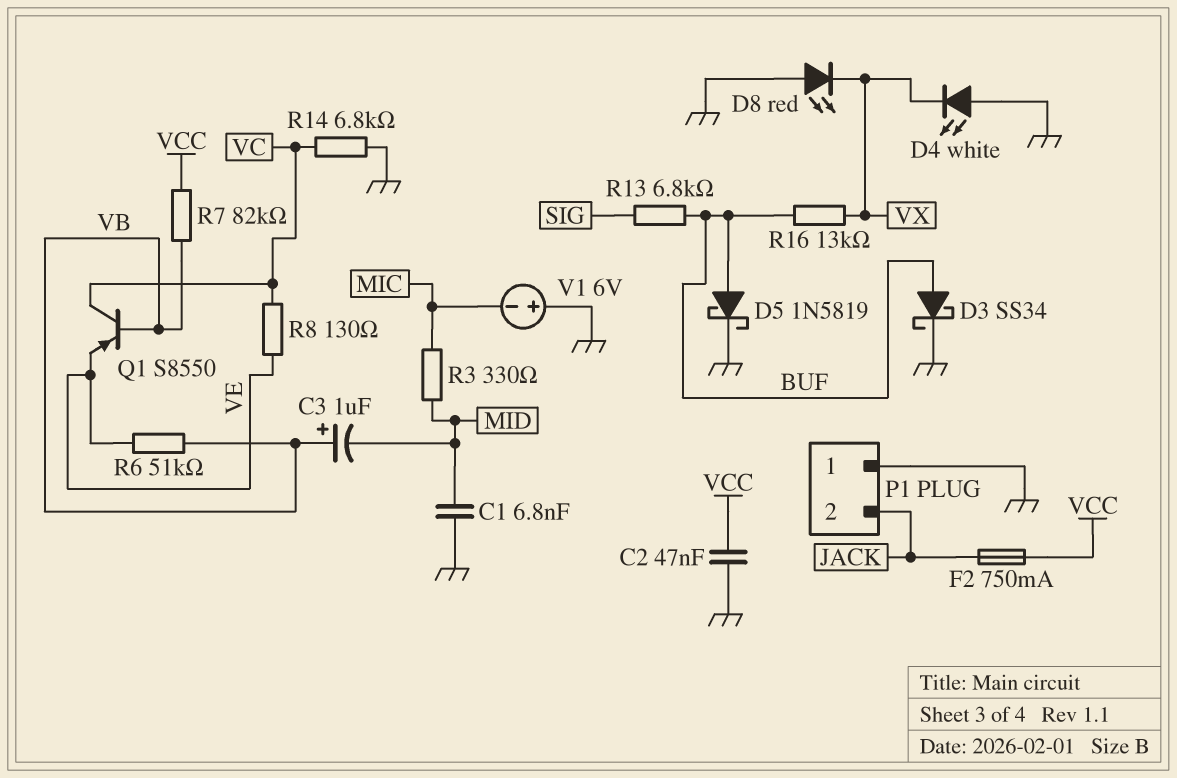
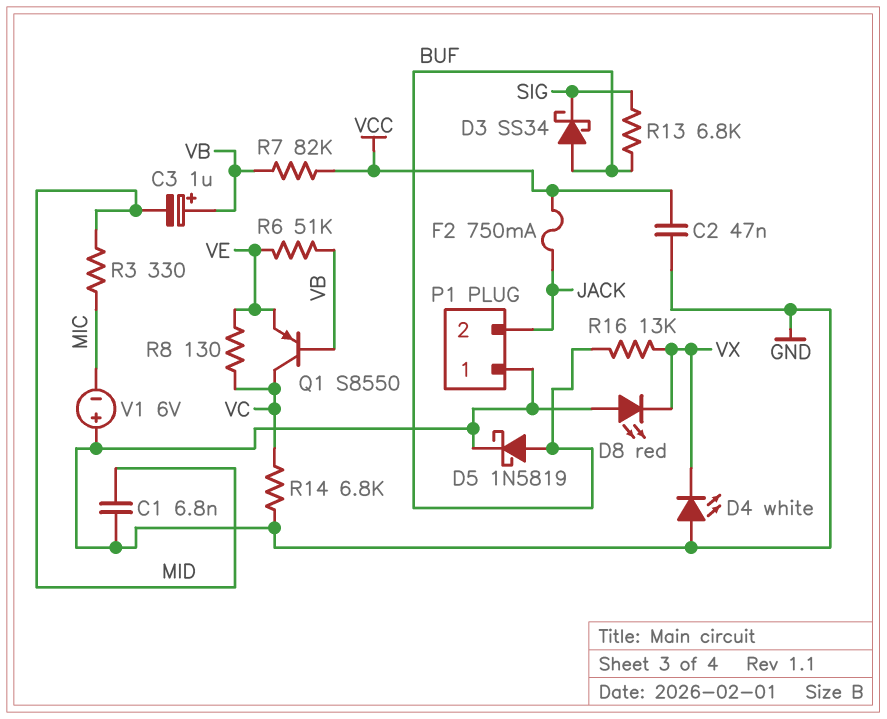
D3: schottky SS34 (A BUF, K GND) -> schottky SS34 (A BUF, K SIG)

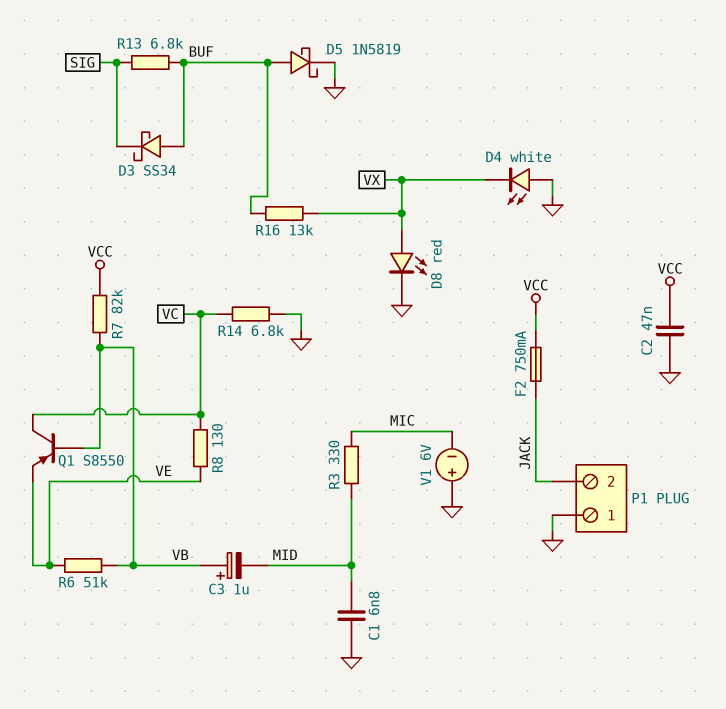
D8: LED red (A GND, K VX) -> LED red (A VX, K GND)

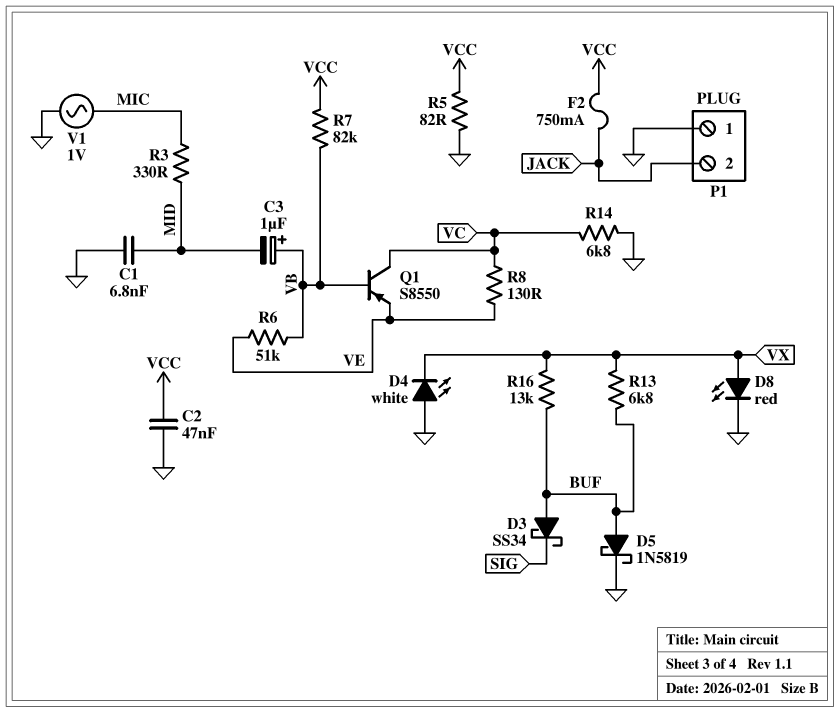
R5: none -> 82 (GND, VCC)
R13: 6.8k (BUF, SIG) -> 6.8k (BUF, VX)
V1: 6V (plus GND, minus MIC) -> AC 1V (GND, MIC)

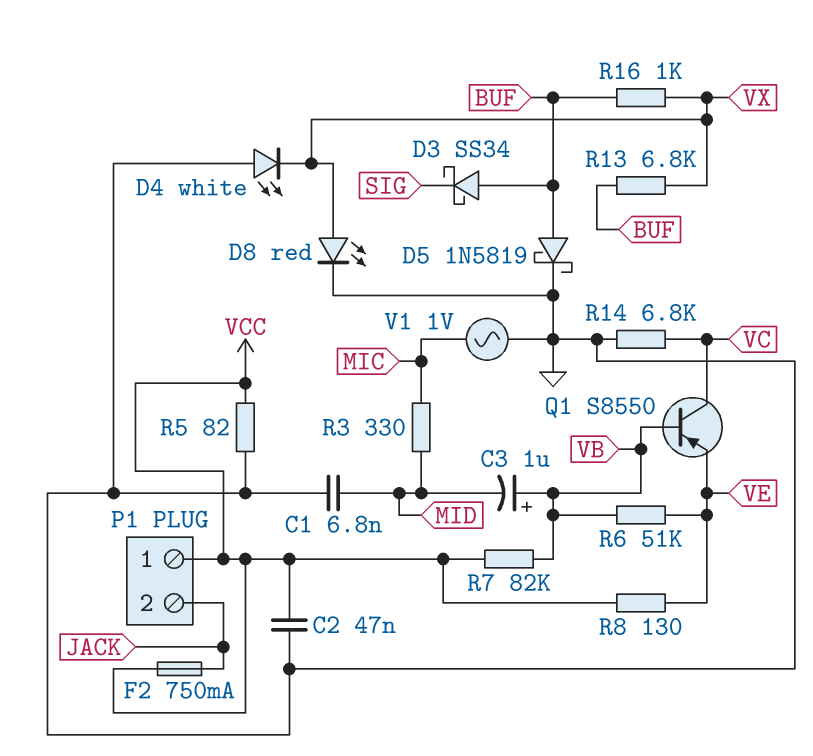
P1 pin 1: GND -> VCC
R8: 130 (VC, VE) -> 130 (VCC, VE)
R16: 13k (BUF, VX) -> 1k (BUF, VX)

